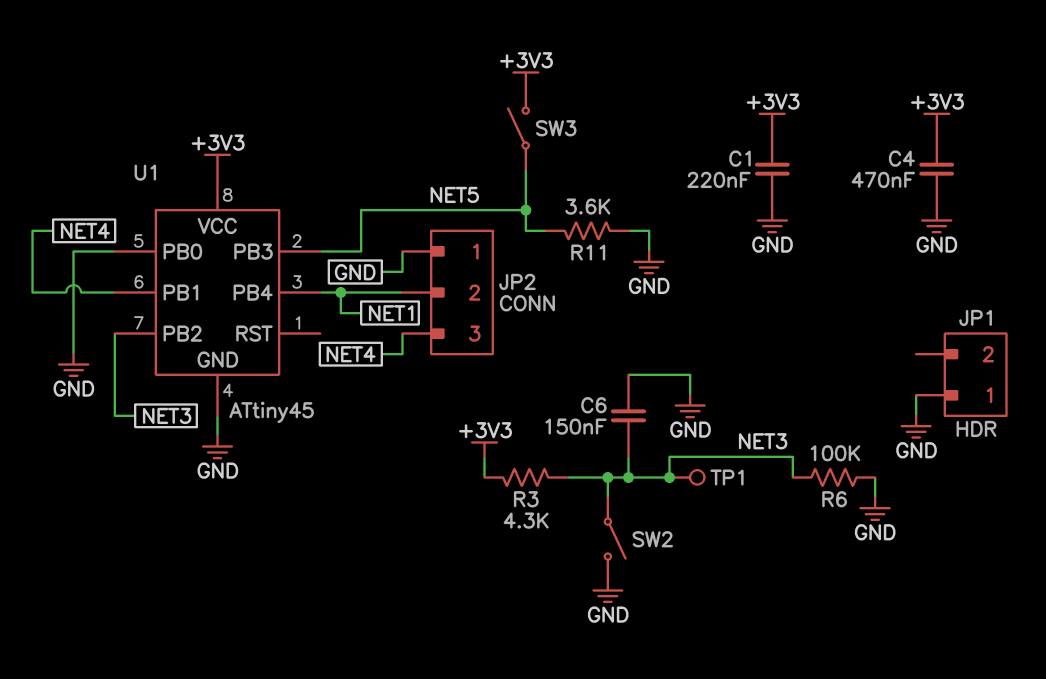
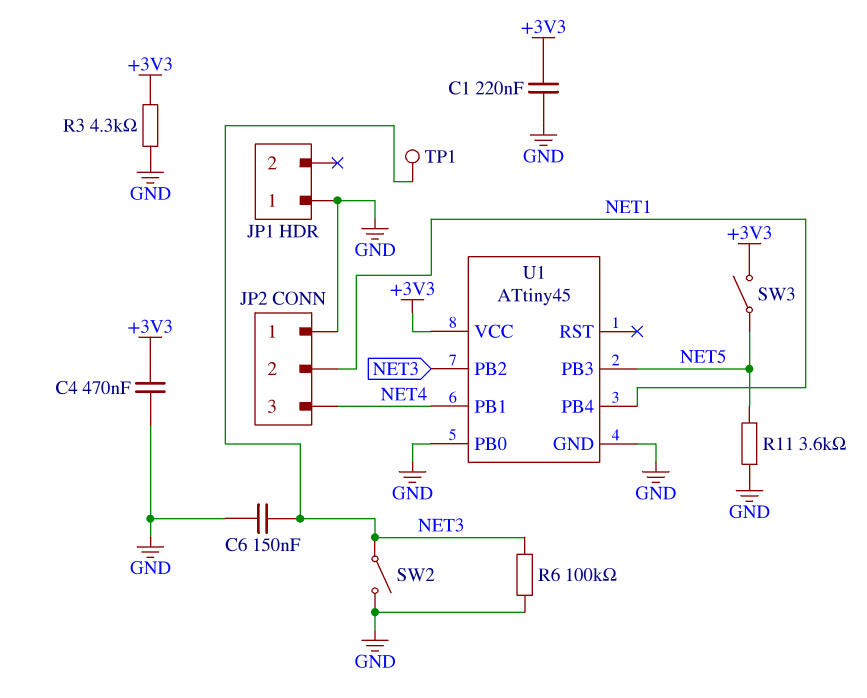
R3: 4.3k (+3V3, NET3) -> 4.3k (+3V3, GND)

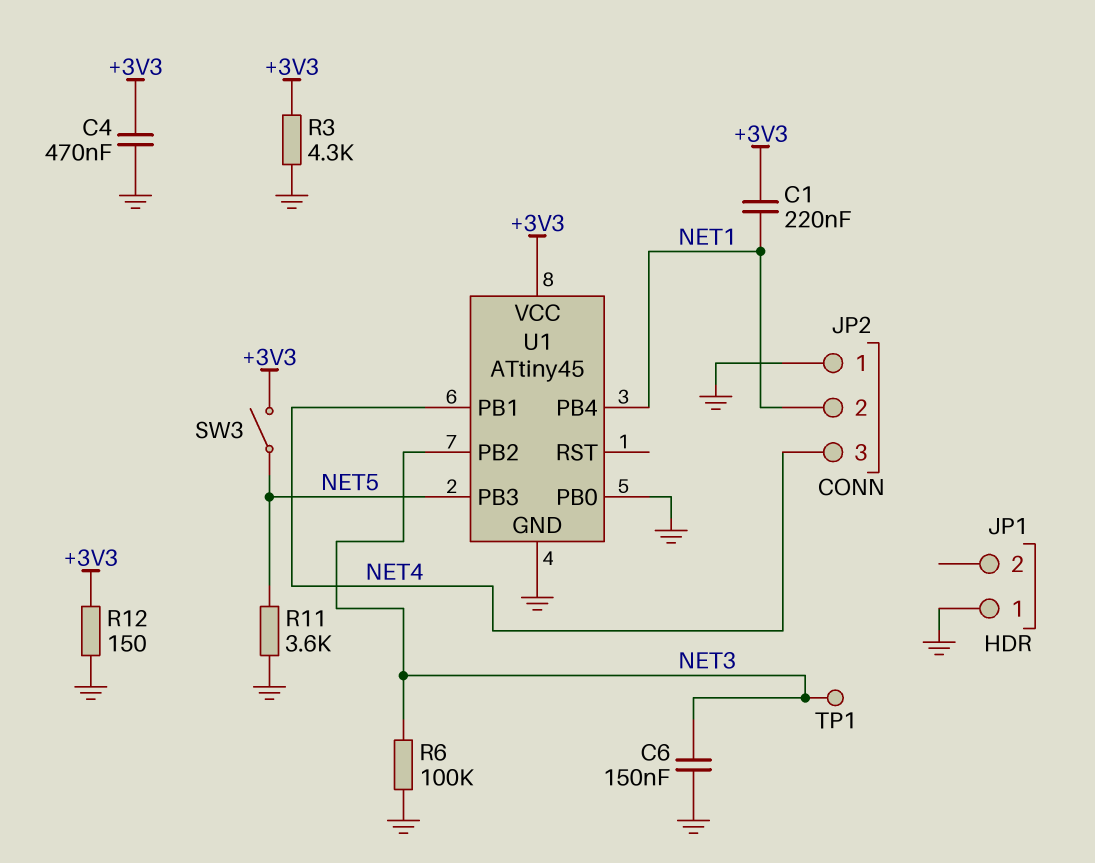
C1: 220nF (+3V3, GND) -> 220nF (+3V3, NET1)
R12: none -> 150 (+3V3, GND)
SW2: switch (GND, NET3) -> none

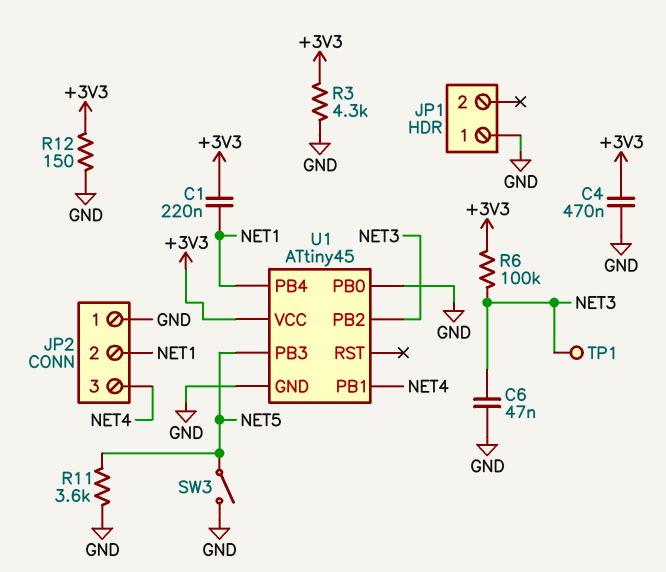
C6: 150nF (GND, NET3) -> 47nF (GND, NET3)
R6: 100k (GND, NET3) -> 100k (+3V3, NET3)
SW3: switch (+3V3, NET5) -> switch (GND, NET5)

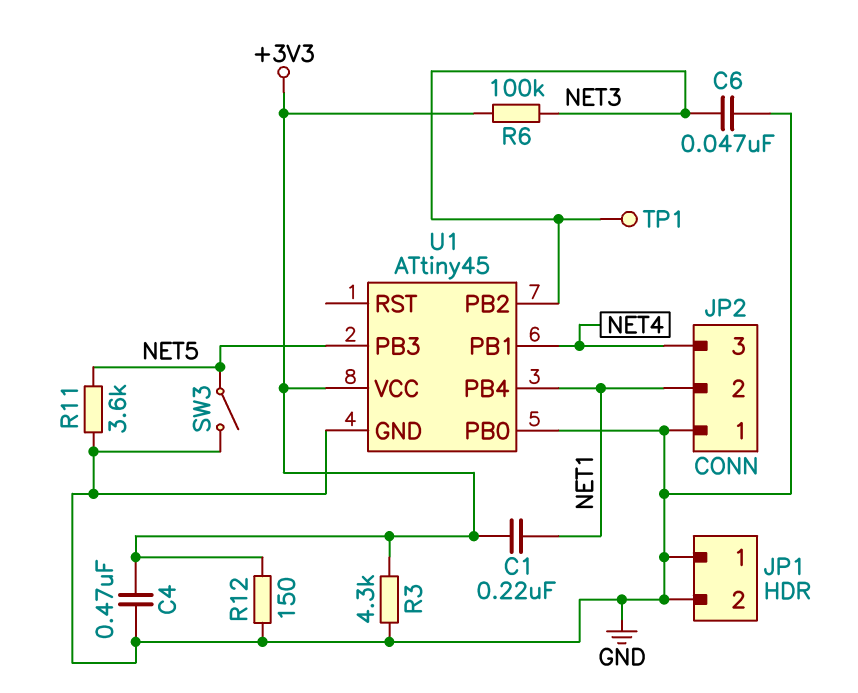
JP1 pin 2: none -> GND

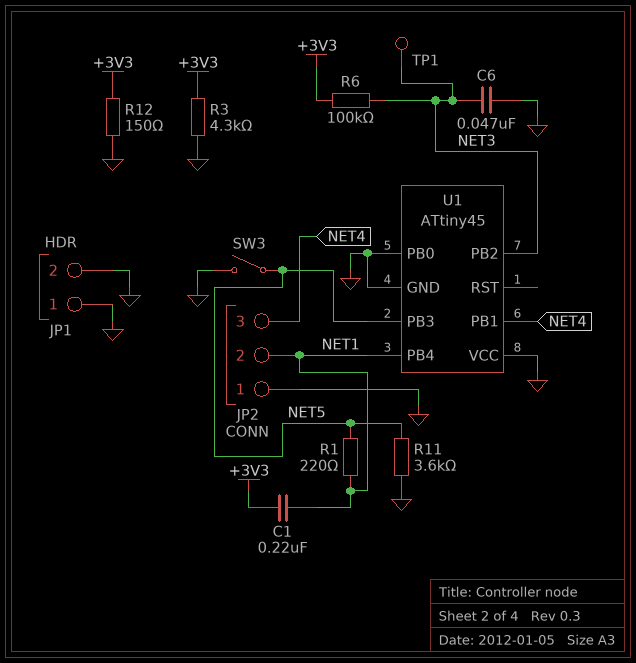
C4: 470nF (+3V3, GND) -> none
R1: none -> 220 (NET1, NET5)
U1 pin VCC: +3V3 -> GND

